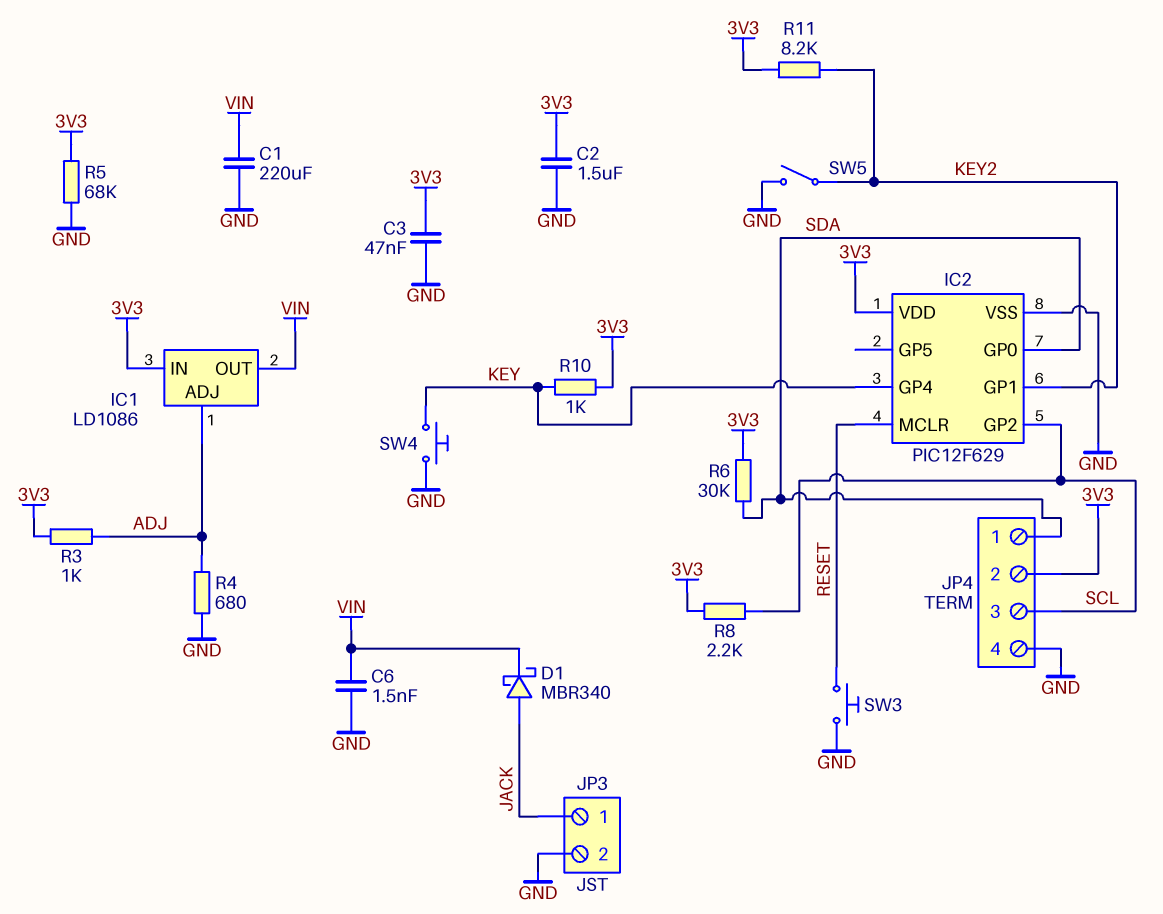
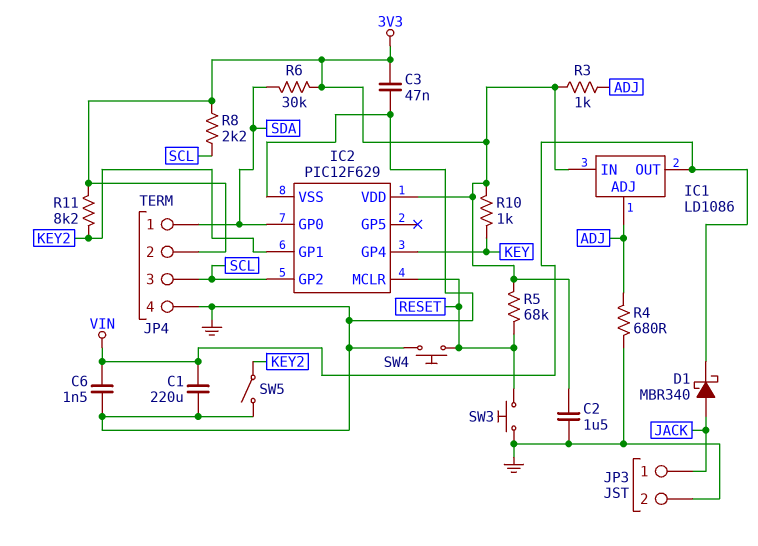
R5: 68k (3V3, GND) -> 68k (3V3, RESET)
SW4: button (GND, KEY) -> button (GND, RESET)

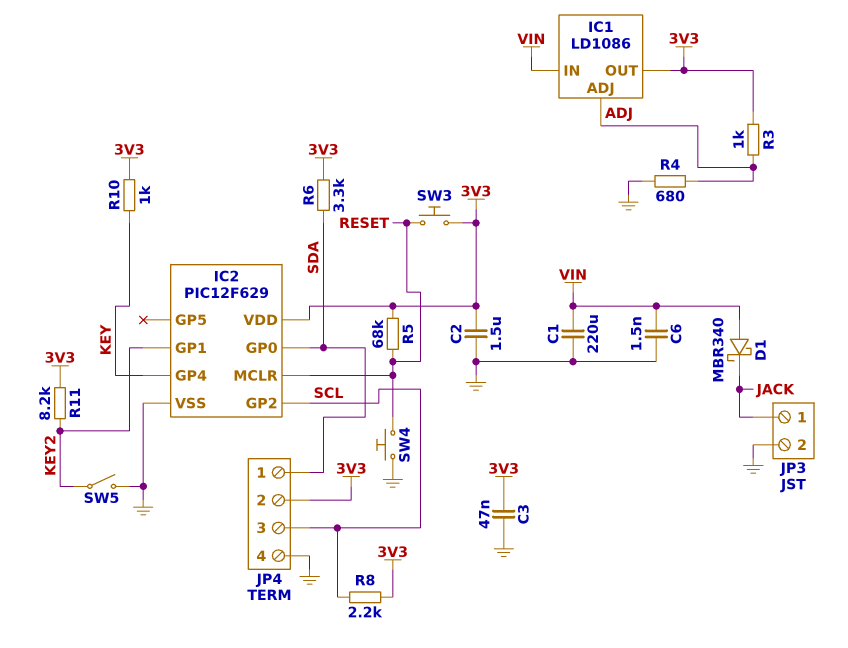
D1: schottky MBR340 (A JACK, K VIN) -> schottky MBR340 (A VIN, K JACK)
IC1 pin IN: 3V3 -> VIN
IC1 pin OUT: VIN -> 3V3
R6: 30k (3V3, SDA) -> 3.3k (3V3, SDA)
SW3: button (GND, RESET) -> button (3V3, RESET)

